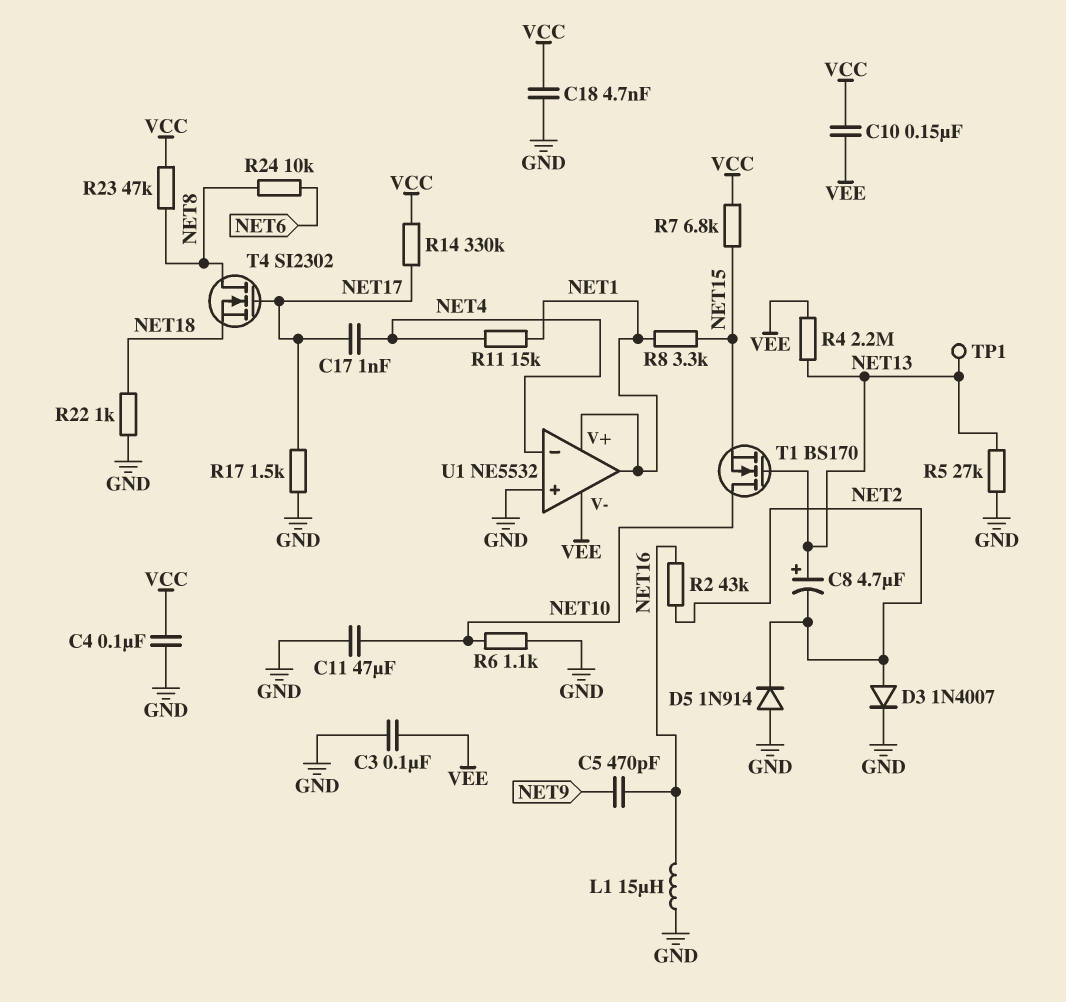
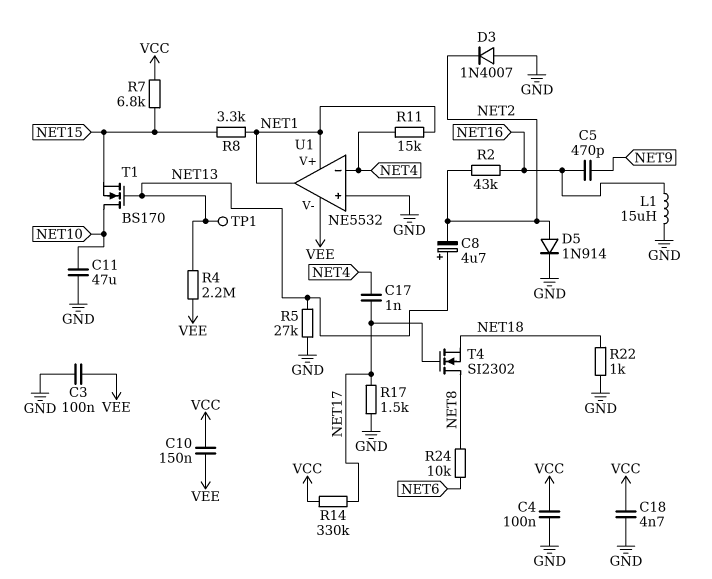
D3: diode 1N4007 (A NET2, K GND) -> diode 1N4007 (A GND, K NET2)
D5: diode 1N914 (A GND, K NET2) -> diode 1N914 (A NET2, K GND)
R6: 1.1k (GND, NET10) -> none
R23: 47k (NET8, VCC) -> none

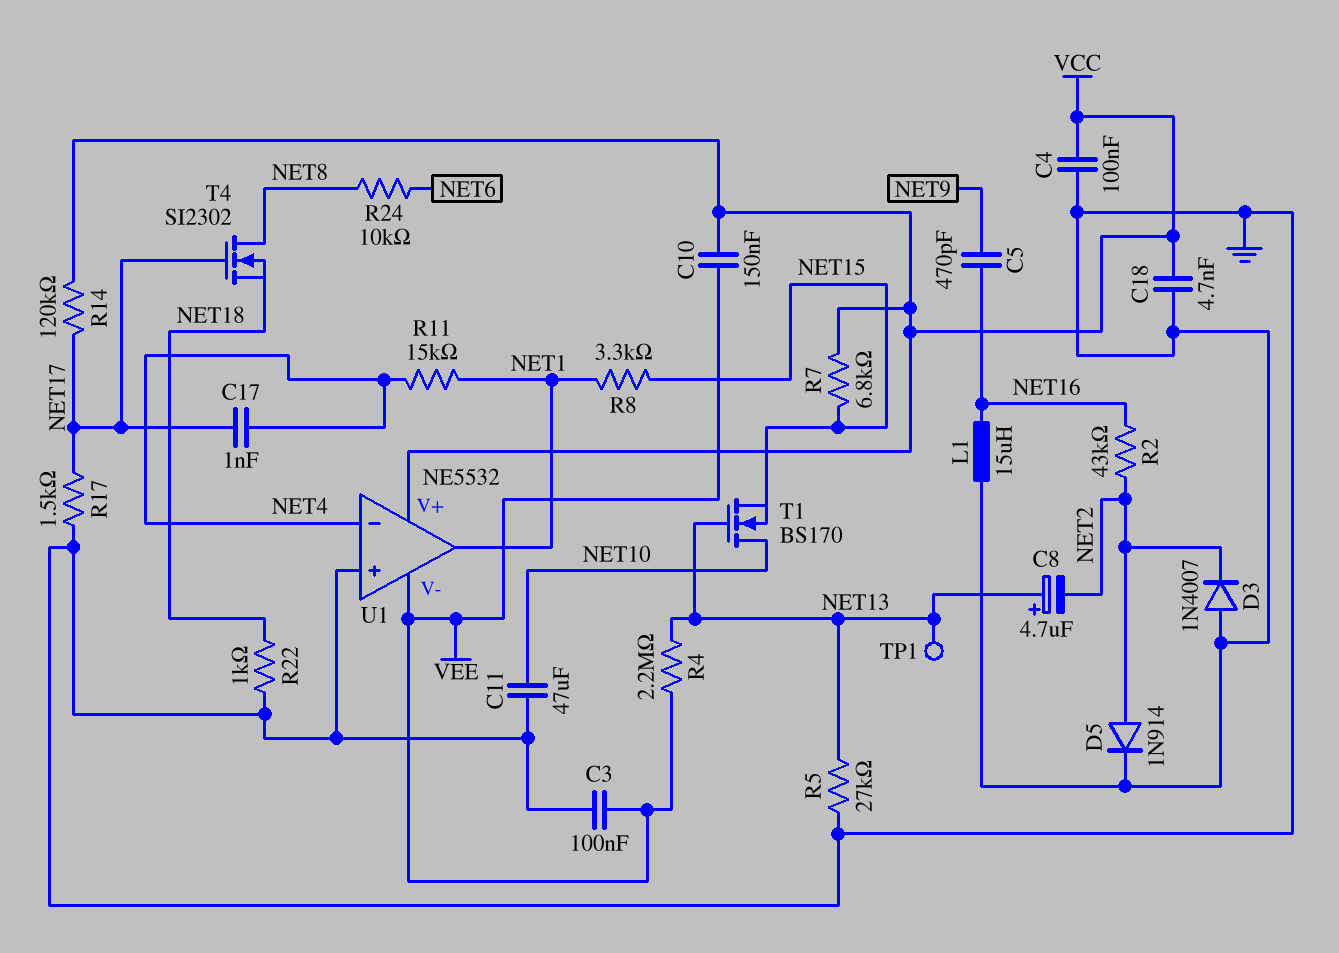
R14: 330k (NET17, VCC) -> 120k (NET17, VCC)
U1 pin V+: NET1 -> VCC

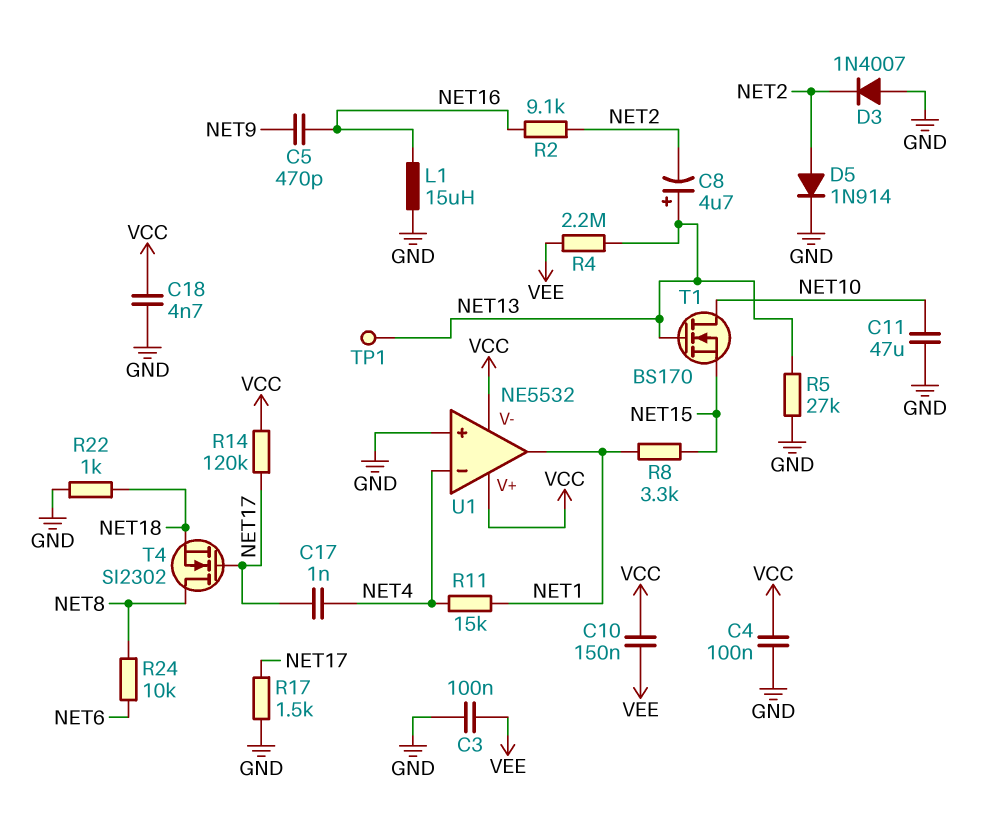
R2: 43k (NET2, NET16) -> 9.1k (NET2, NET16)
R7: 6.8k (NET15, VCC) -> none
U1 pin V-: VEE -> VCC

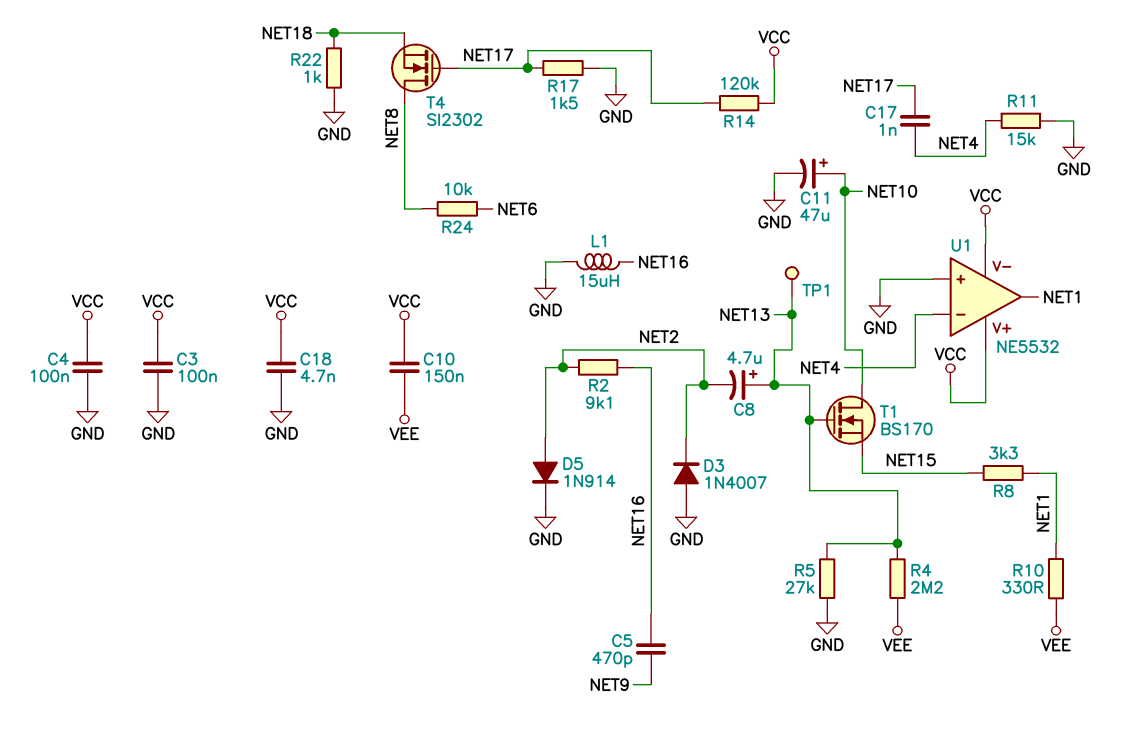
C3: 100nF (GND, VEE) -> 100nF (GND, VCC)
C11: 47uF (GND, NET10) -> 47uF (plus NET10, minus GND)
R10: none -> 330 (NET1, VEE)
R11: 15k (NET1, NET4) -> 15k (GND, NET4)

